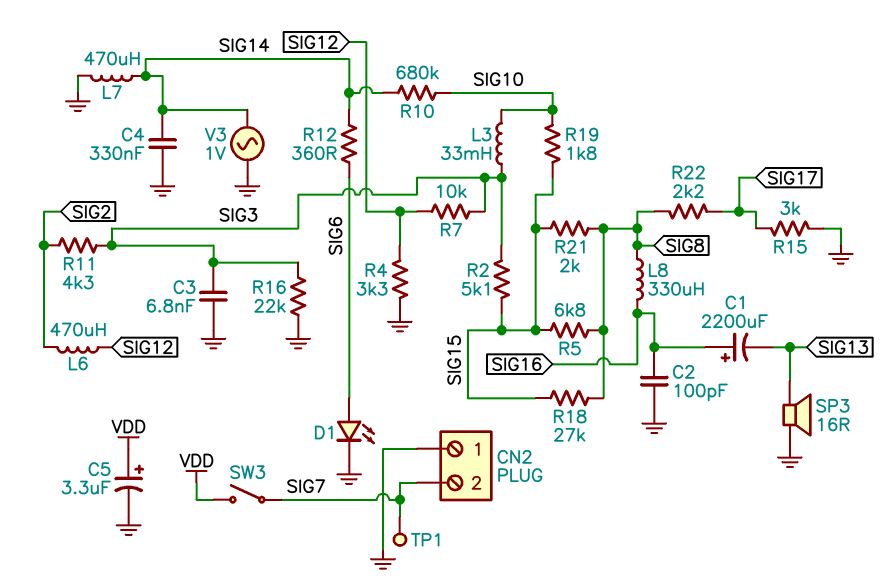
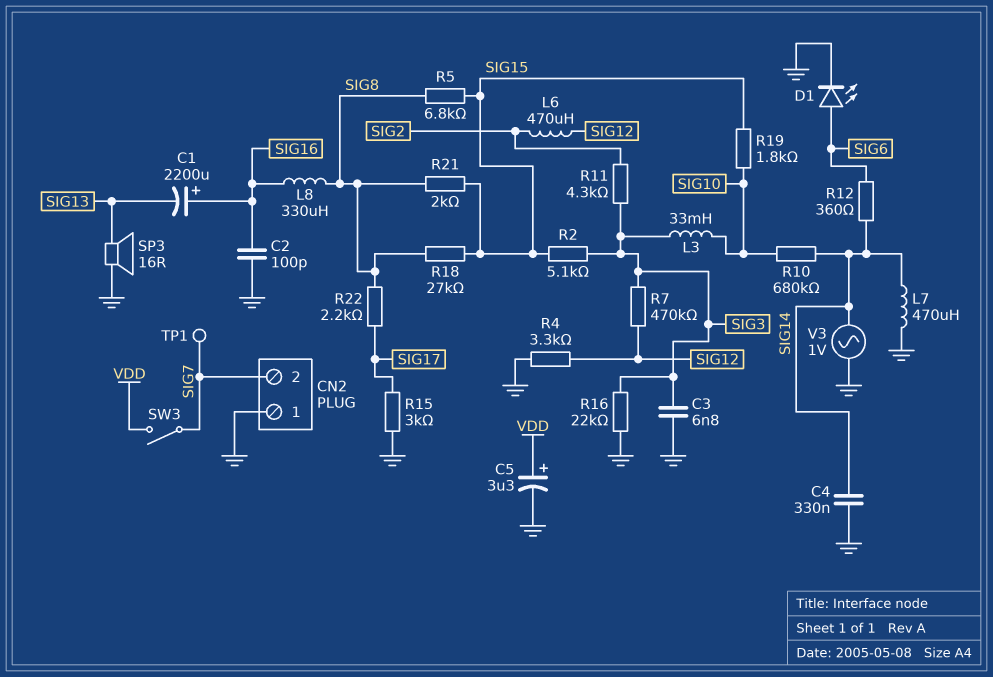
R7: 10k (SIG3, SIG12) -> 470k (SIG3, SIG12)

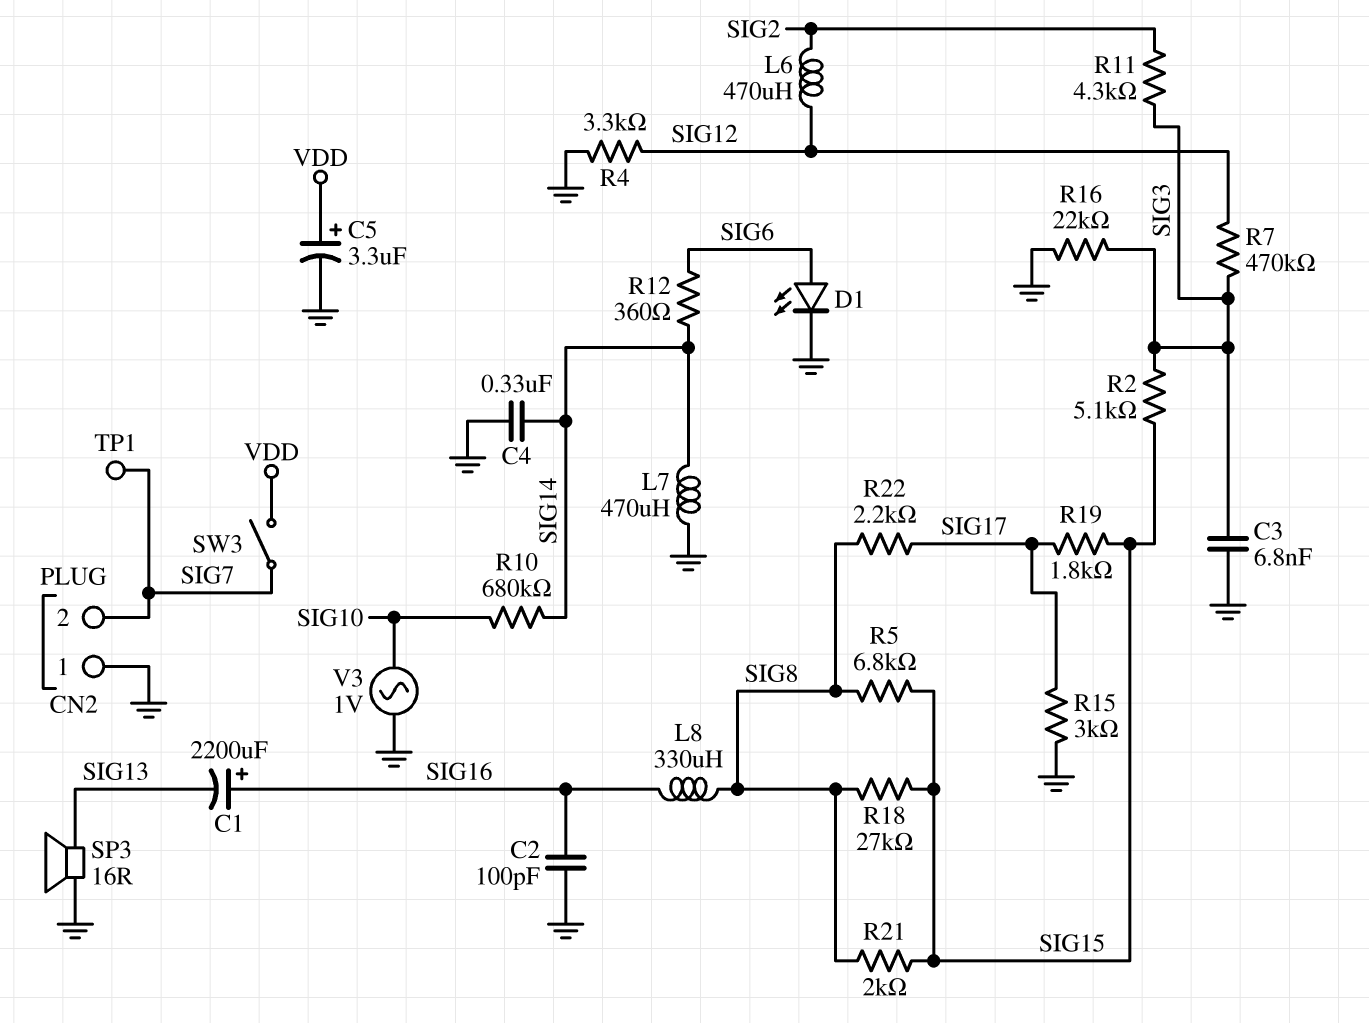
L3: 33mH (SIG3, SIG10) -> none
R19: 1.8k (SIG10, SIG15) -> 1.8k (SIG15, SIG17)
V3: AC 1V (GND, SIG14) -> AC 1V (GND, SIG10)

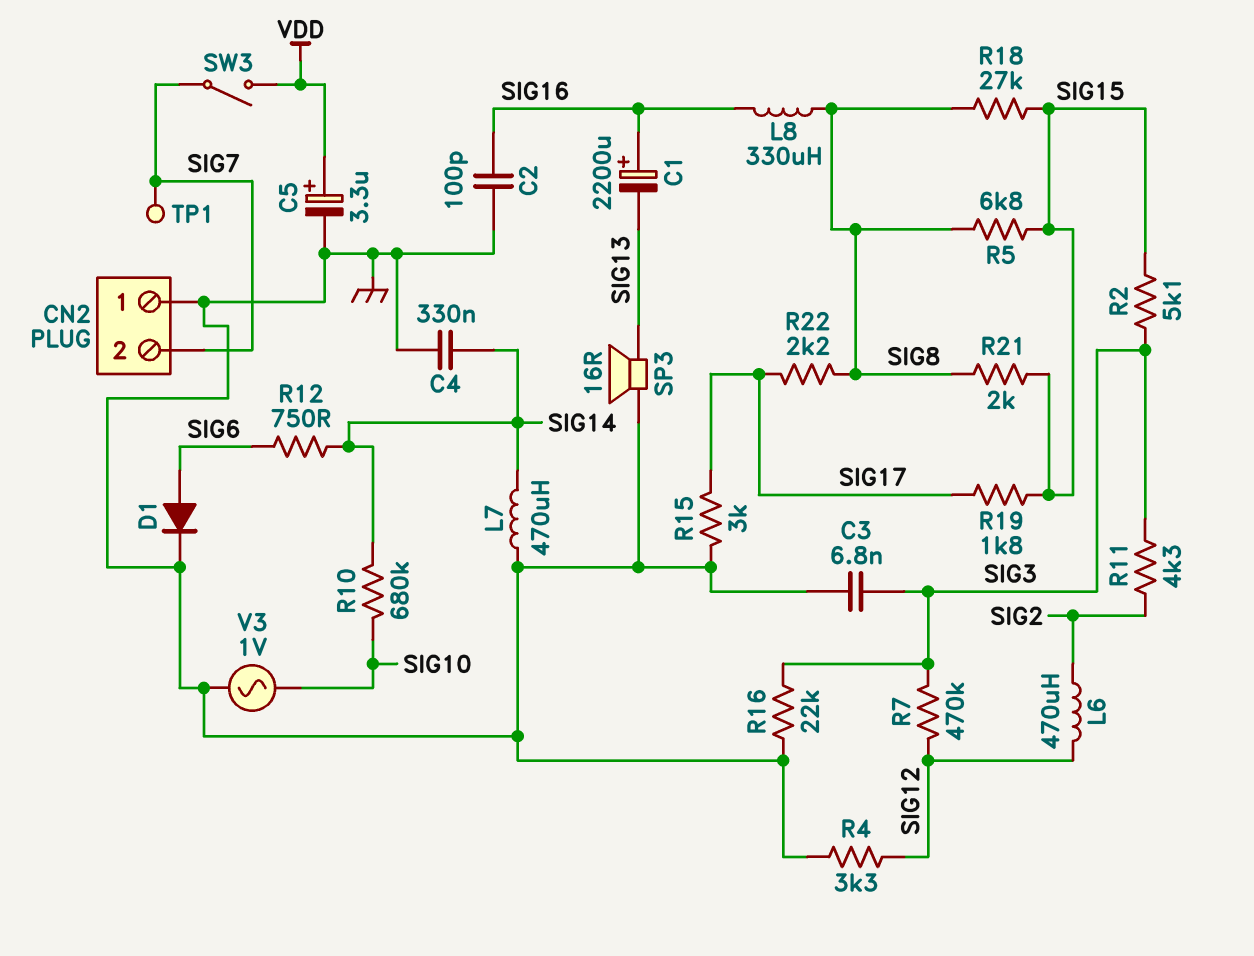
D1: LED (A SIG6, K GND) -> diode (A SIG6, K GND)
R12: 360 (SIG6, SIG14) -> 750 (SIG6, SIG14)

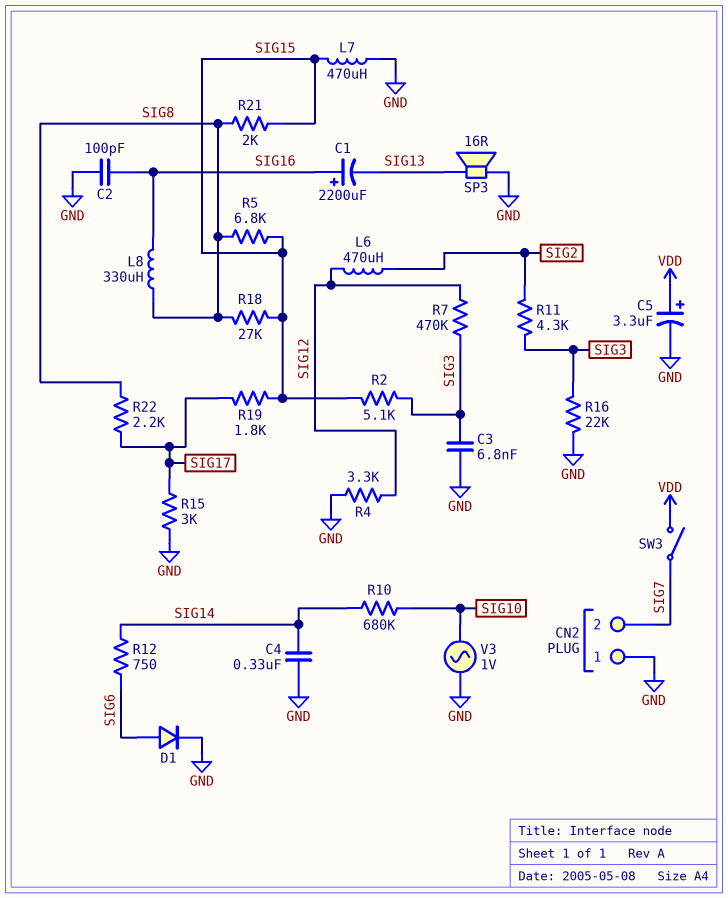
L7: 470uH (GND, SIG14) -> 470uH (GND, SIG15)
TP1: test point (SIG7) -> none

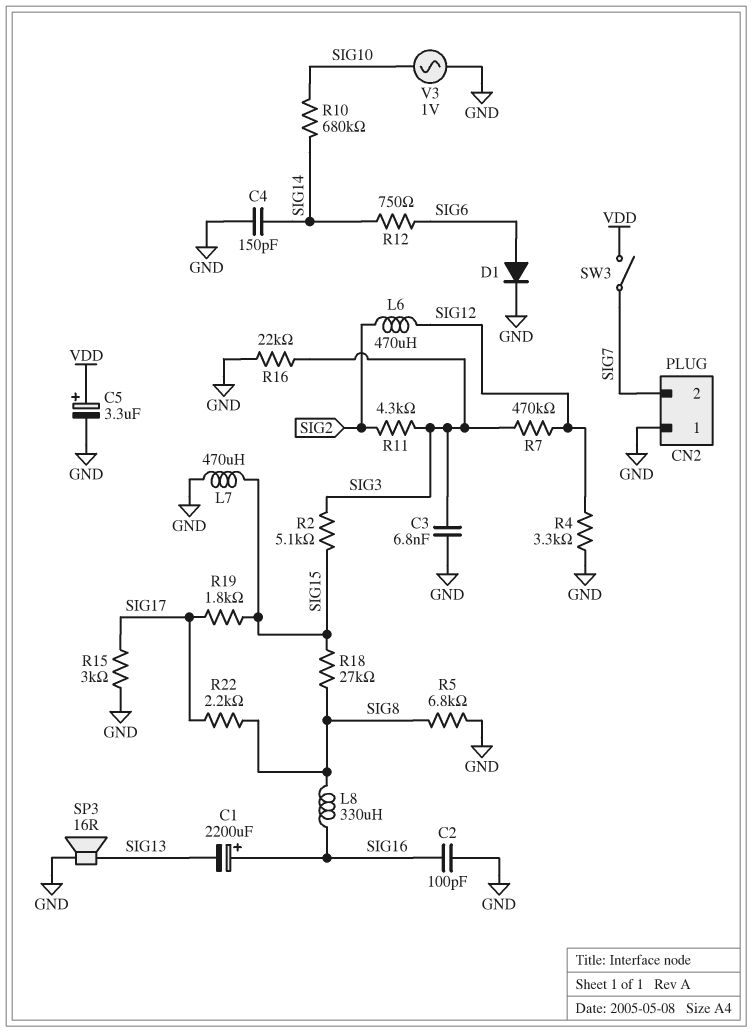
C4: 330nF (GND, SIG14) -> 150pF (GND, SIG14)
R5: 6.8k (SIG8, SIG15) -> 6.8k (GND, SIG8)
R21: 2k (SIG8, SIG15) -> none

